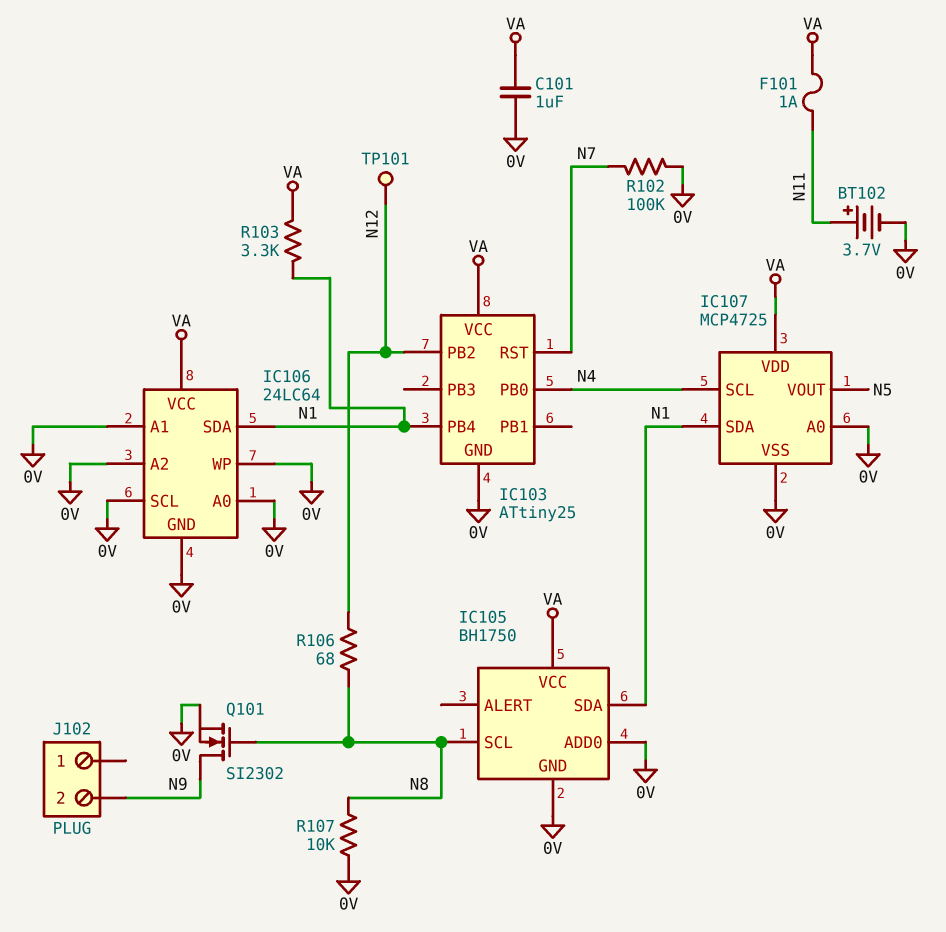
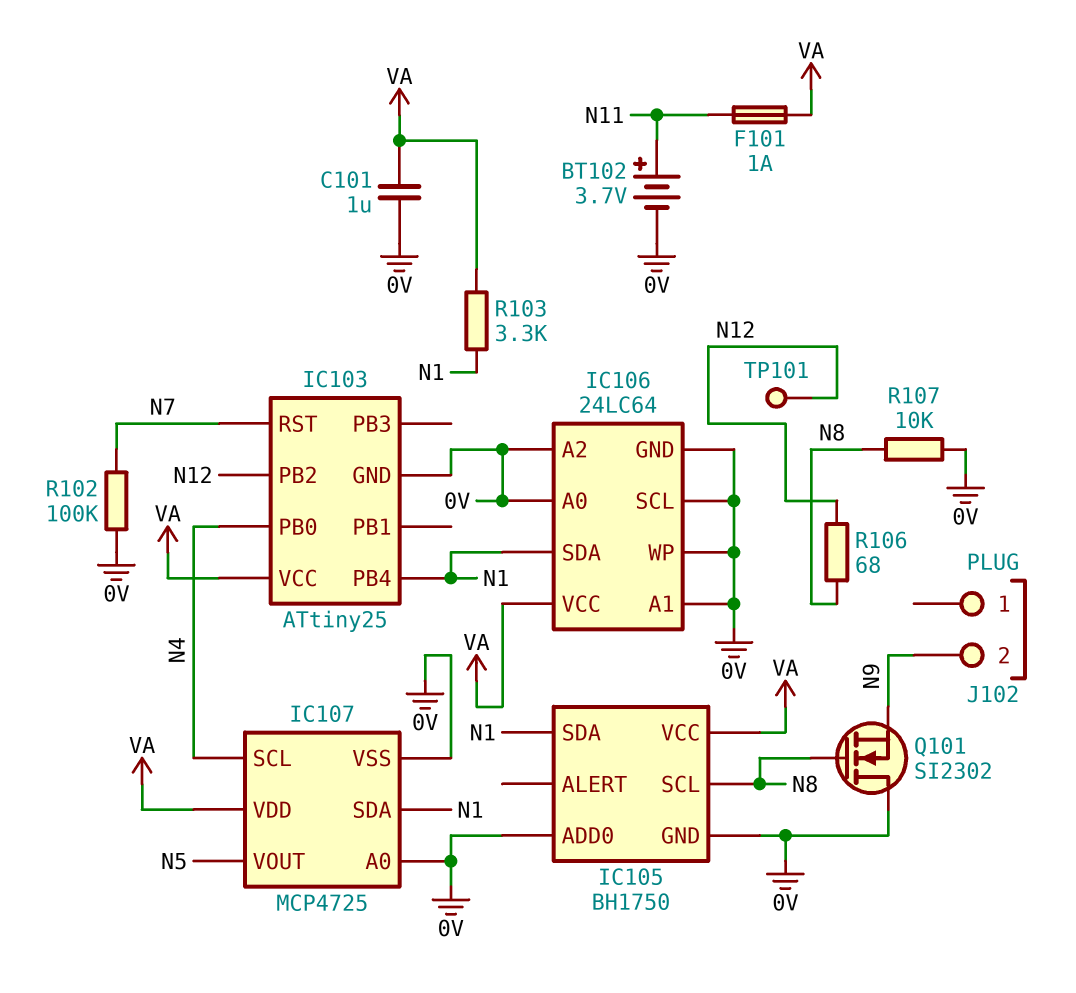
Q101: NMOS SI2302 (G N8, D N9, S 0V) -> NMOS SI2302 (G N8, D 0V, S N9)

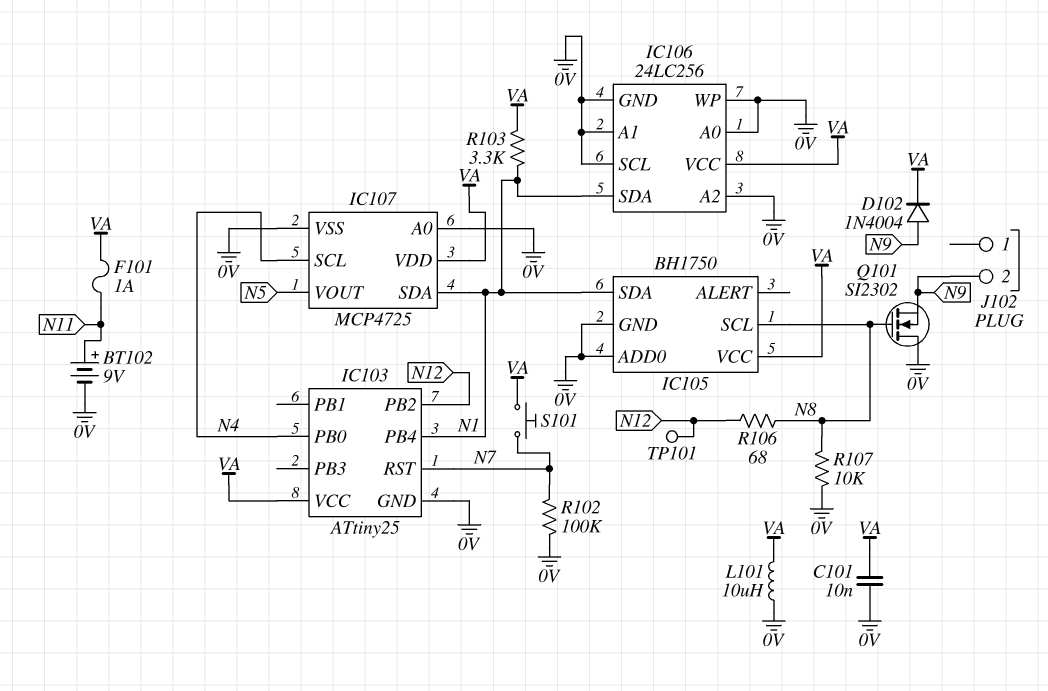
BT102: 3.7V (plus N11, minus 0V) -> 9V (plus N11, minus 0V)
C101: 1uF (0V, VA) -> 10nF (0V, VA)
D102: none -> diode 1N4004 (A N9, K VA)
IC106: 24LC64 -> 24LC256
L101: none -> 10uH (0V, VA)
S101: none -> button (N7, VA)

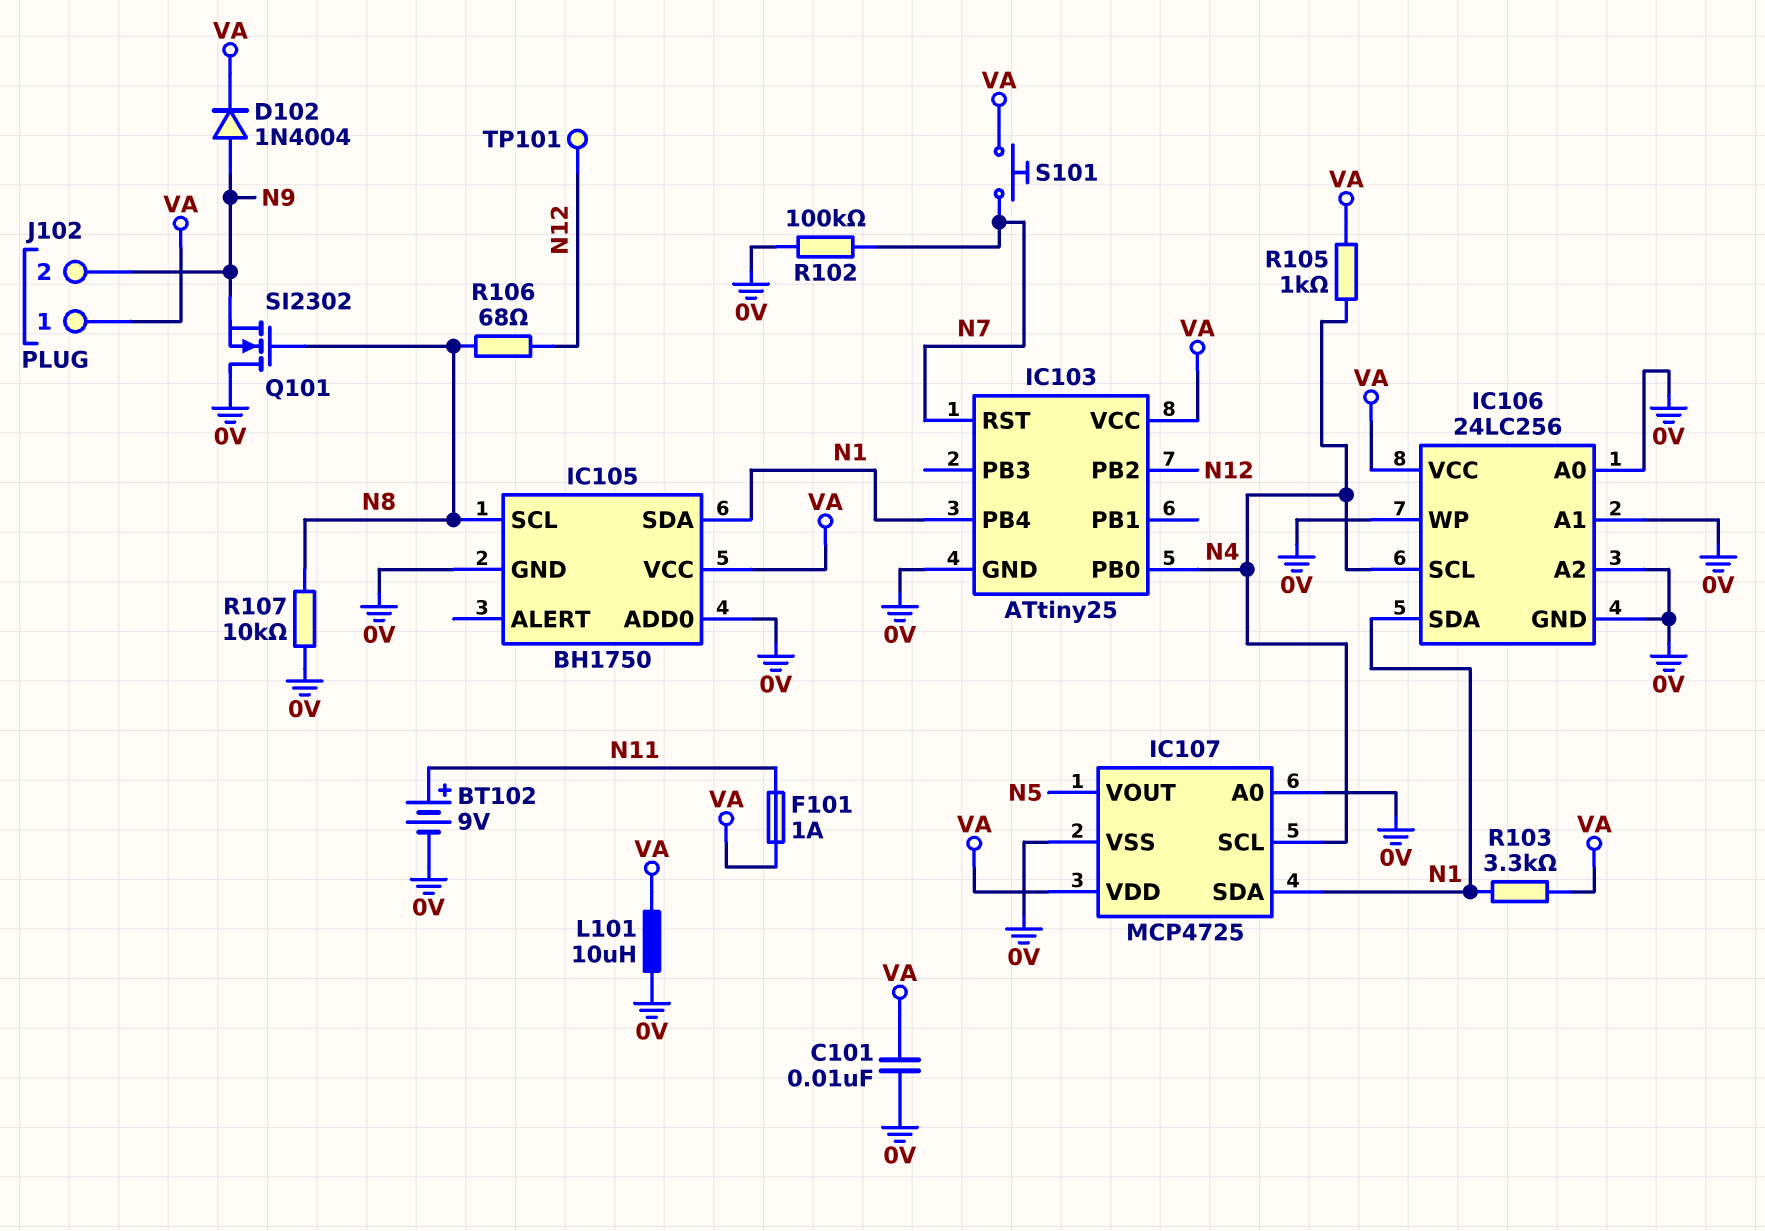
IC106 pin SCL: 0V -> N4
J102 pin 1: none -> VA
R105: none -> 1k (N4, VA)

